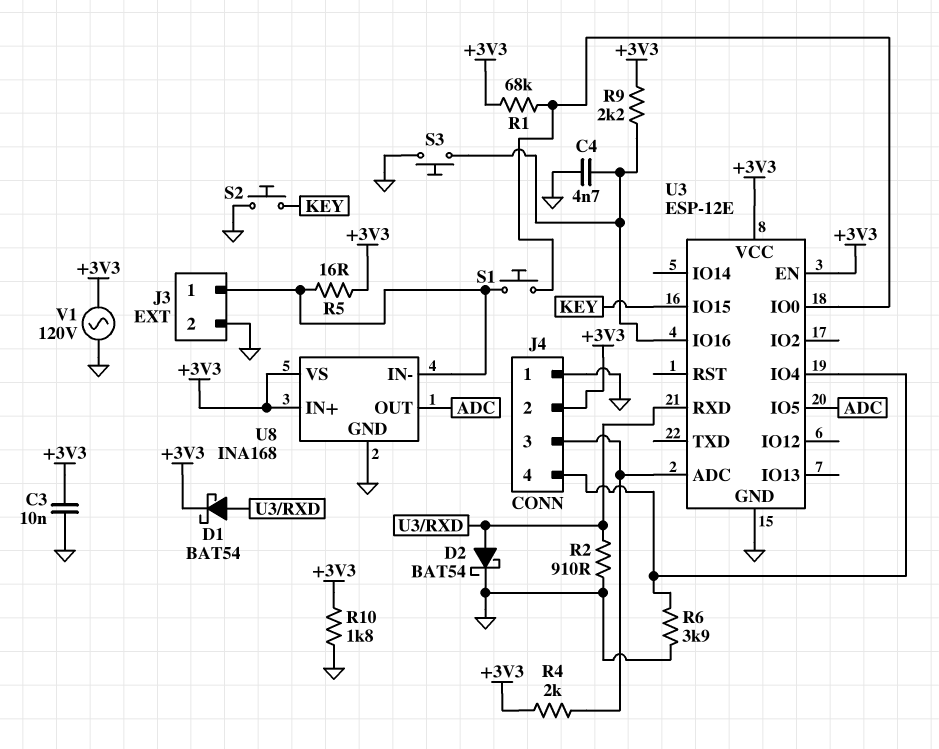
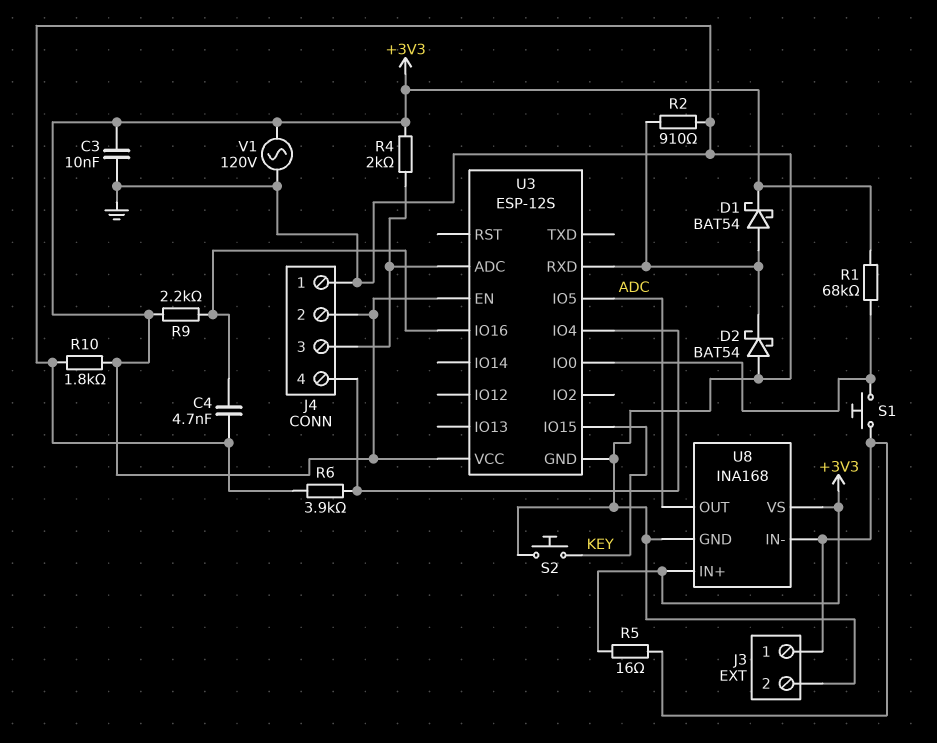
D2: schottky BAT54 (A U3/RXD, K GND) -> schottky BAT54 (A GND, K U3/RXD)
S3: button (GND, U3/IO16) -> none
U3: ESP-12E -> ESP-12S

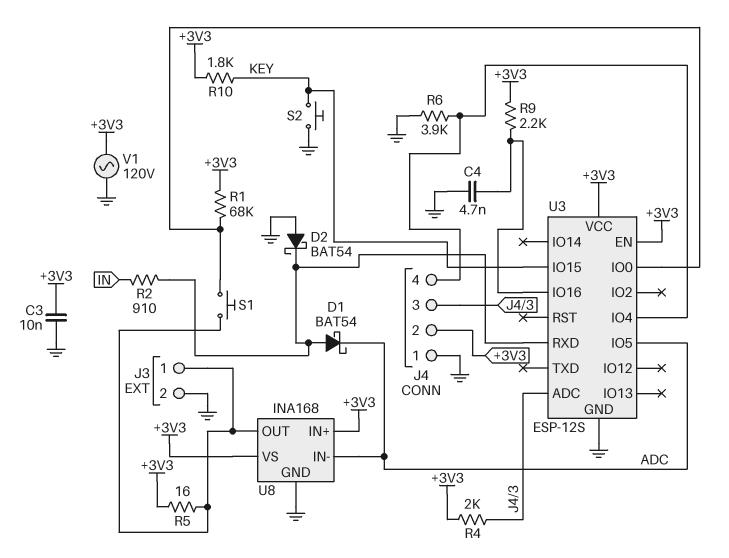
D1: schottky BAT54 (A U3/RXD, K +3V3) -> schottky BAT54 (A U3/RXD, K ADC)
R2: 910 (GND, U3/RXD) -> 910 (IN, U3/RXD)
R10: 1.8k (+3V3, GND) -> 1.8k (+3V3, KEY)
U8 pin IN-: J3/1 -> ADC
U8 pin OUT: ADC -> J3/1

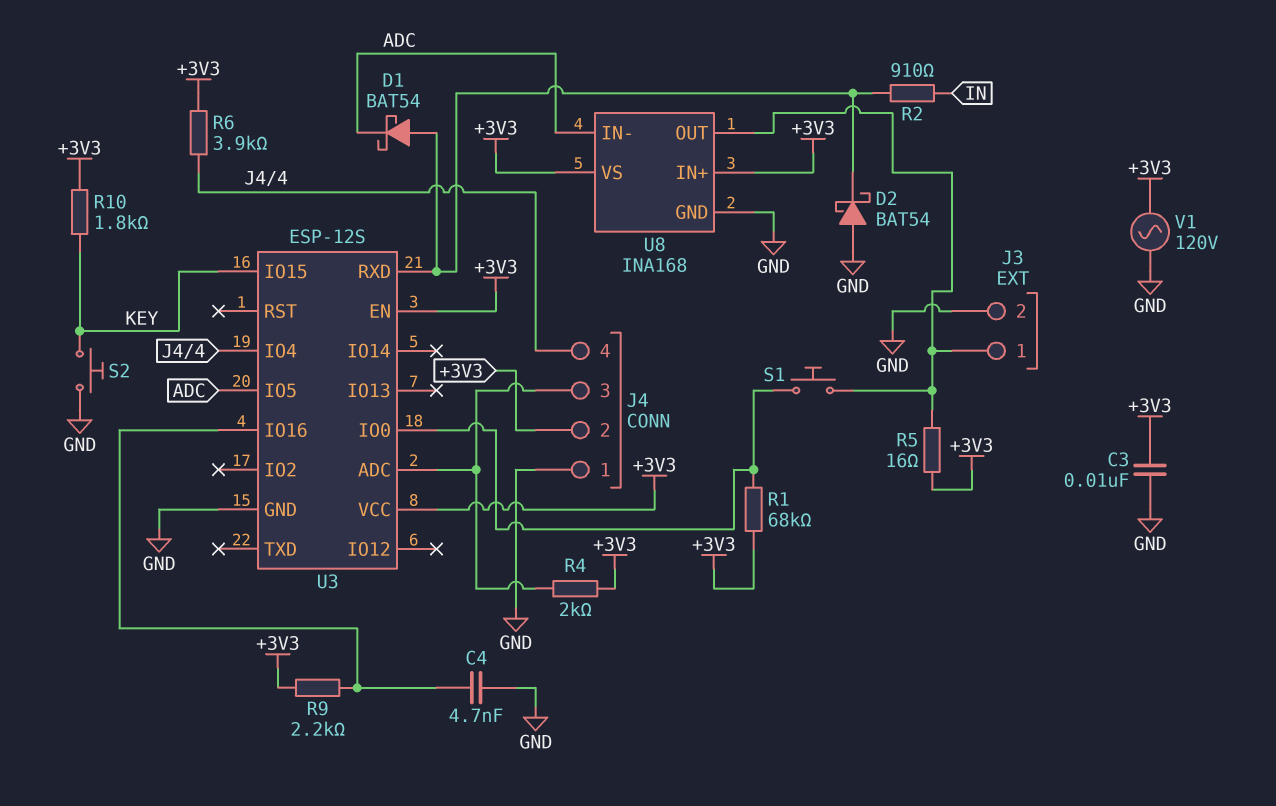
R6: 3.9k (GND, J4/4) -> 3.9k (+3V3, J4/4)

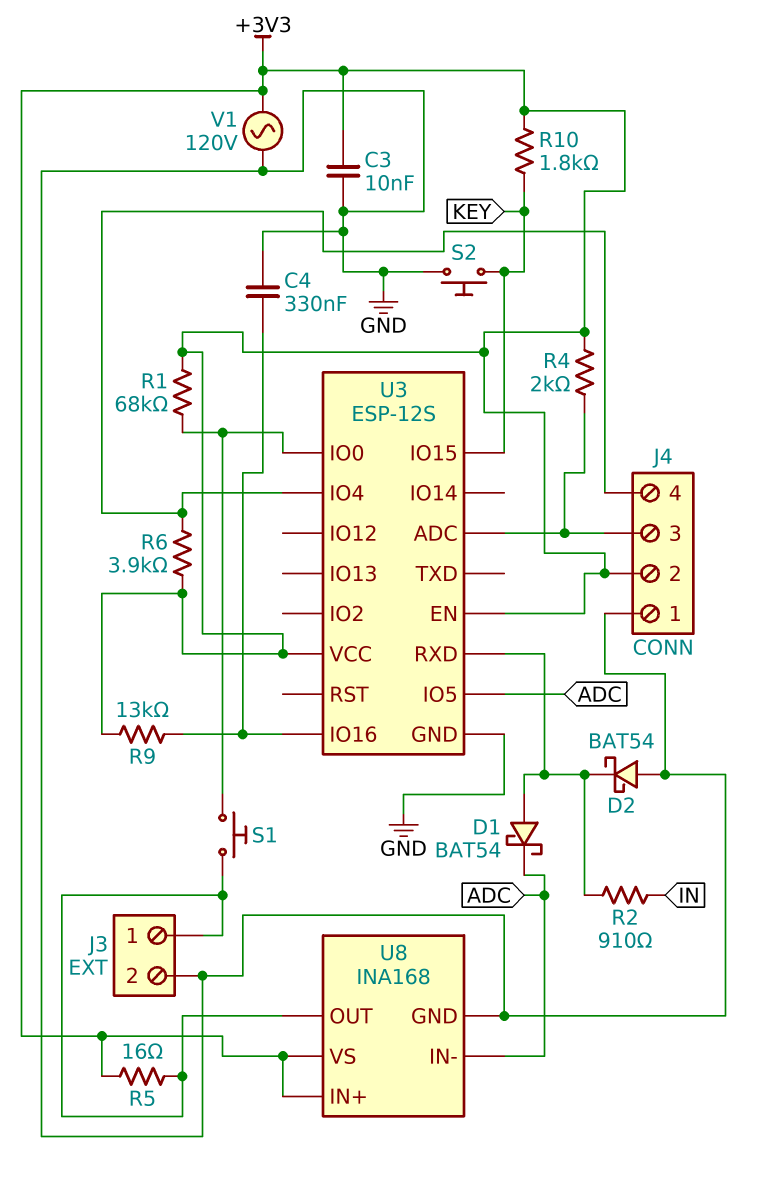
C4: 4.7nF (GND, U3/IO16) -> 330nF (GND, U3/IO16)
R9: 2.2k (+3V3, U3/IO16) -> 13k (+3V3, U3/IO16)

